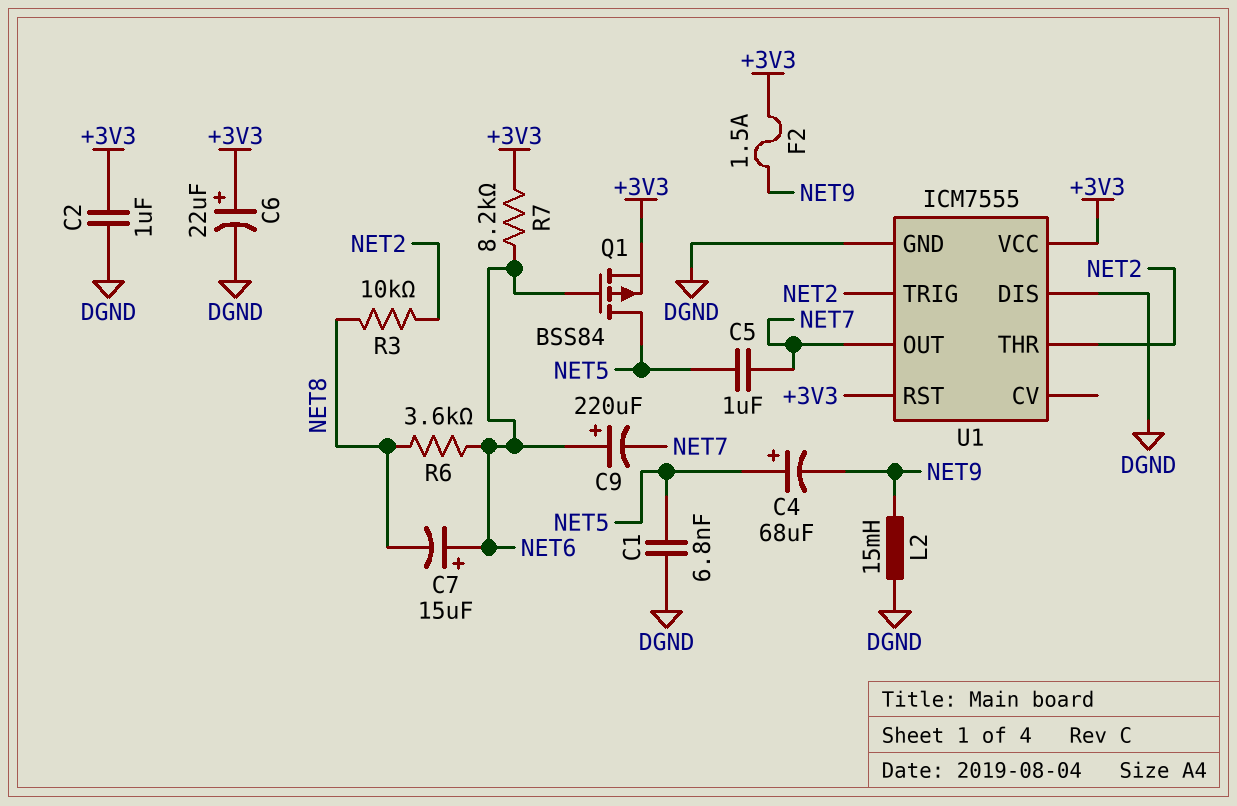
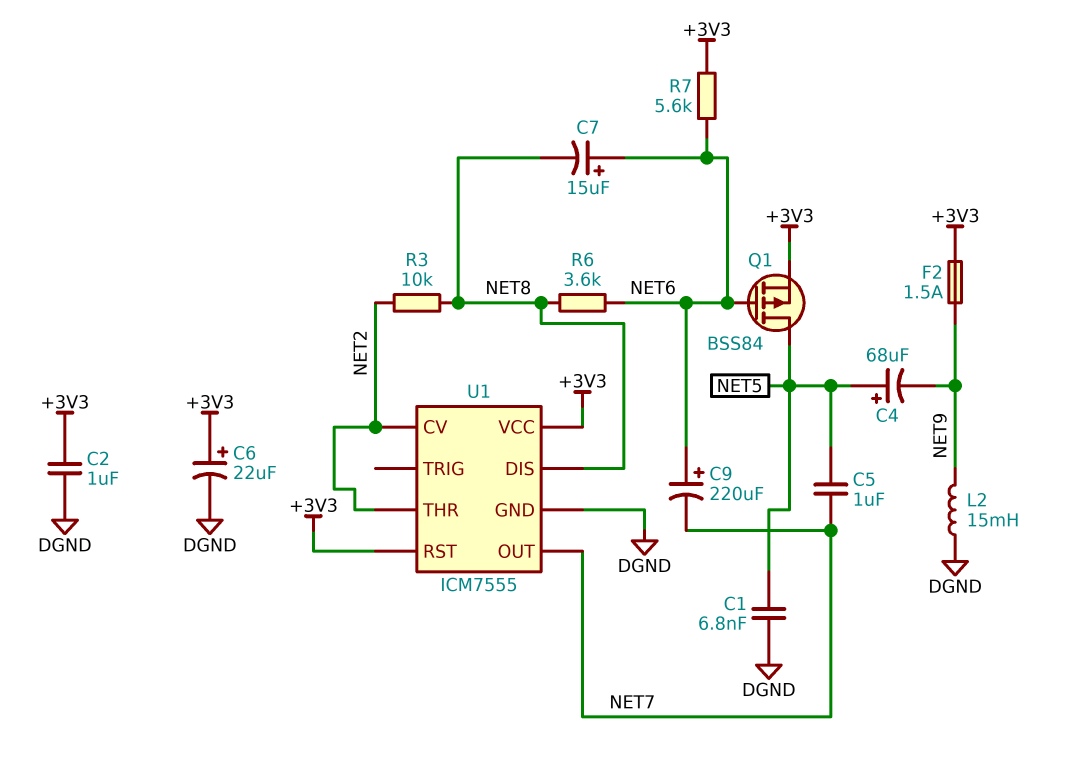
R7: 8.2k (+3V3, NET6) -> 5.6k (+3V3, NET6)
U1 pin CV: none -> NET2
U1 pin DIS: DGND -> NET8
U1 pin TRIG: NET2 -> none

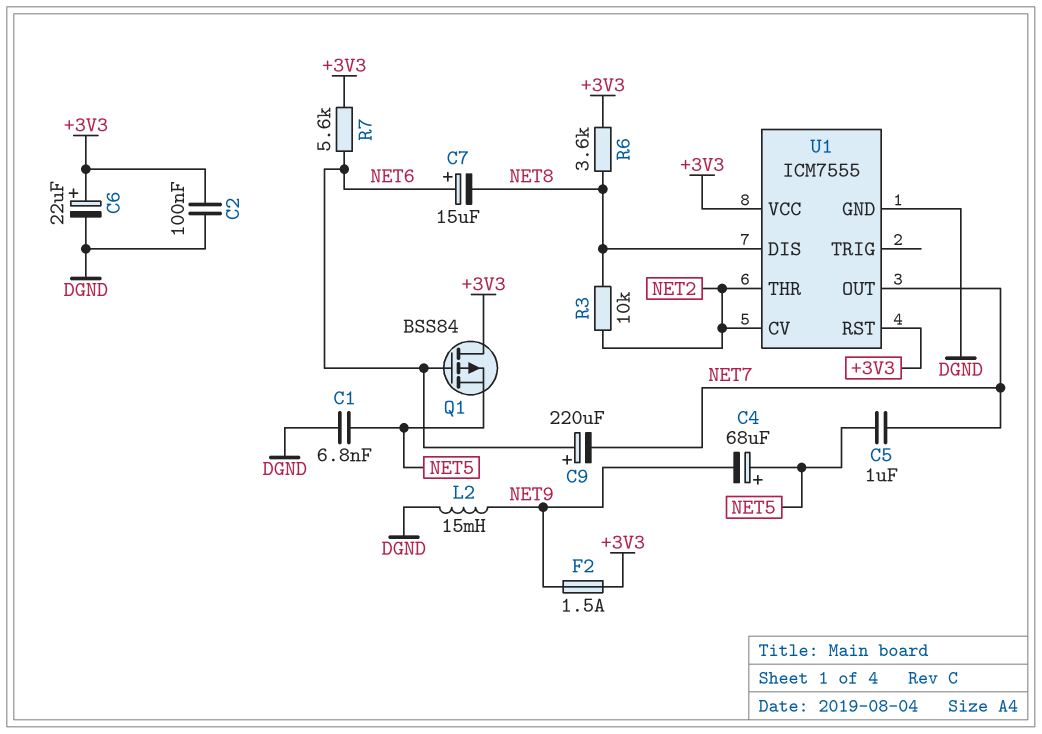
C2: 1uF (+3V3, DGND) -> 100nF (+3V3, DGND)
Q1: PMOS BSS84 (G NET6, D NET5, S +3V3) -> PMOS BSS84 (G NET6, D +3V3, S NET5)
R6: 3.6k (NET6, NET8) -> 3.6k (+3V3, NET8)

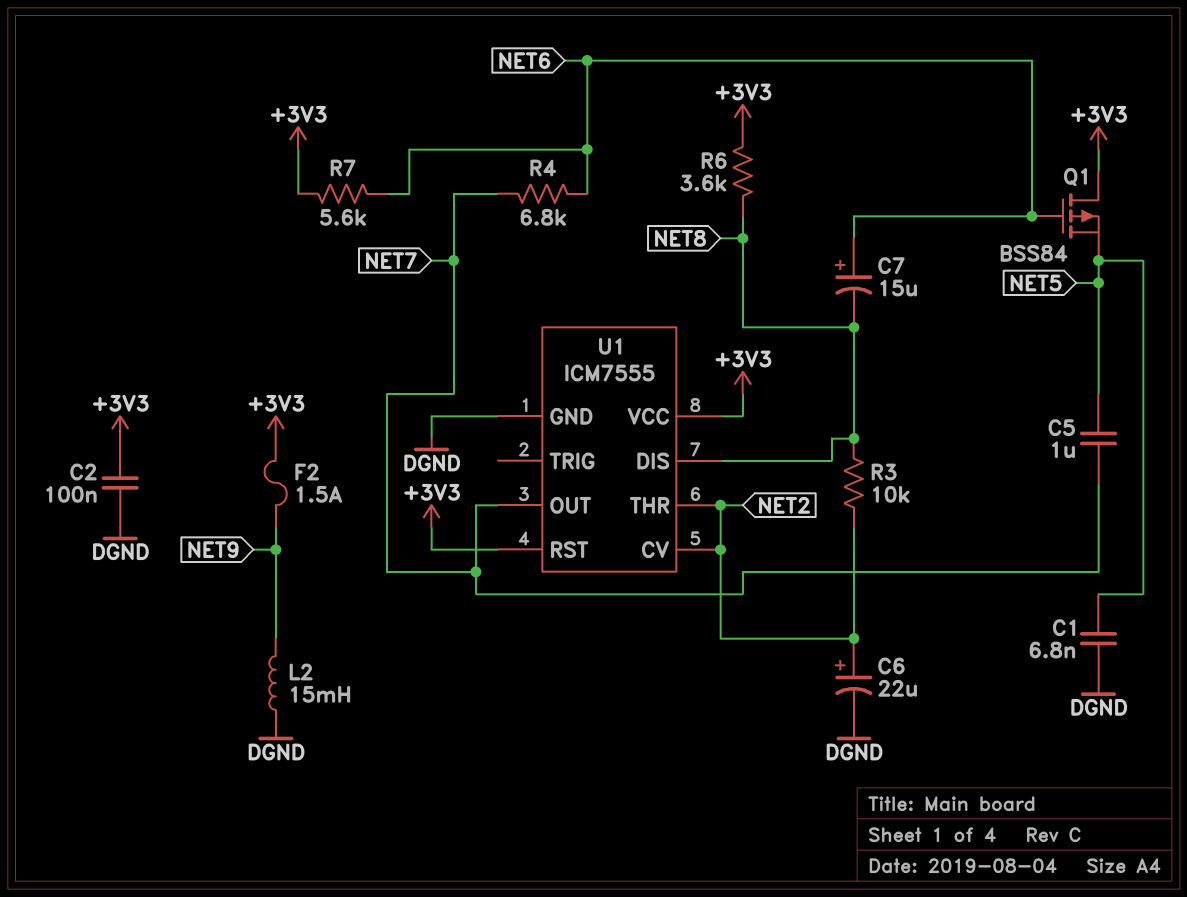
C4: 68uF (plus NET5, minus NET9) -> none
C6: 22uF (plus +3V3, minus DGND) -> 22uF (plus NET2, minus DGND)
C9: 220uF (plus NET6, minus NET7) -> none
R4: none -> 6.8k (NET6, NET7)

